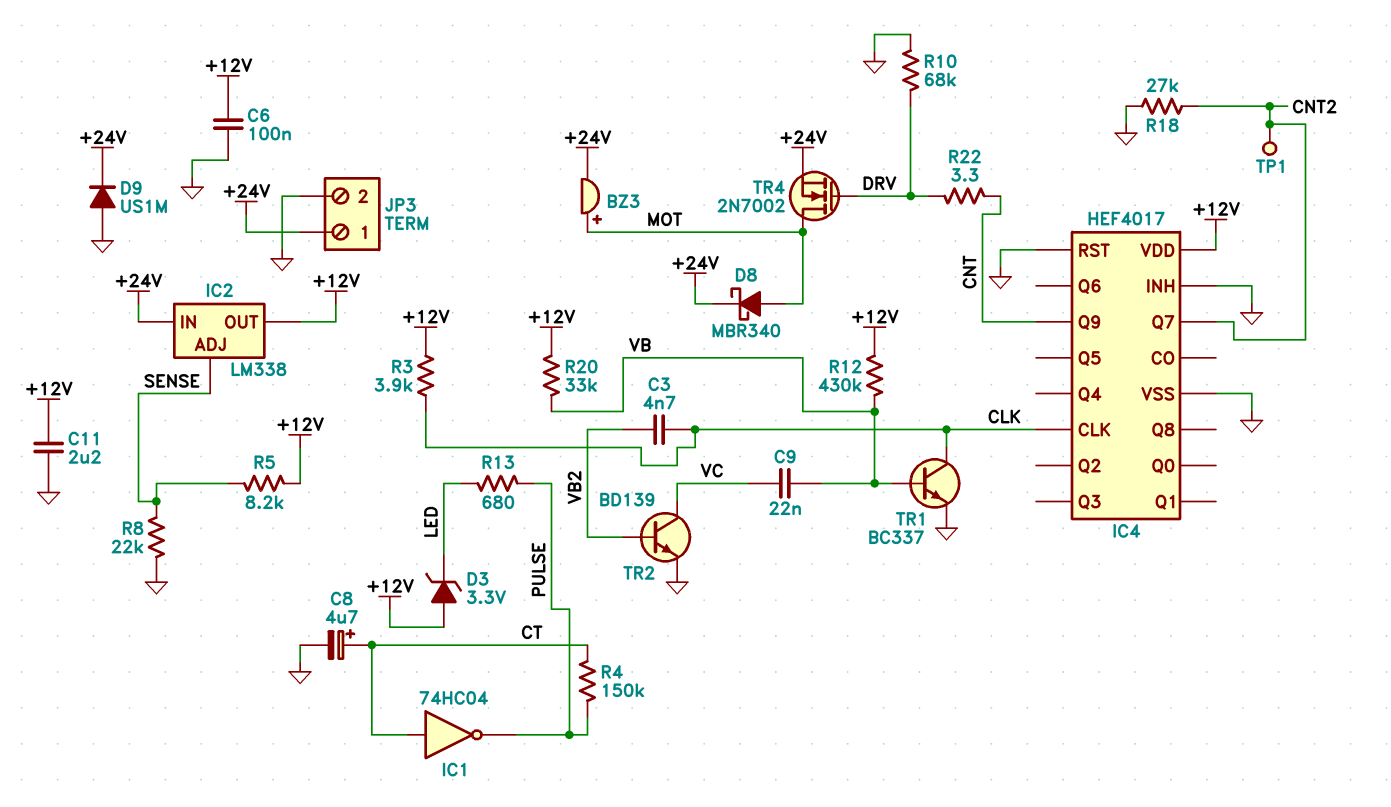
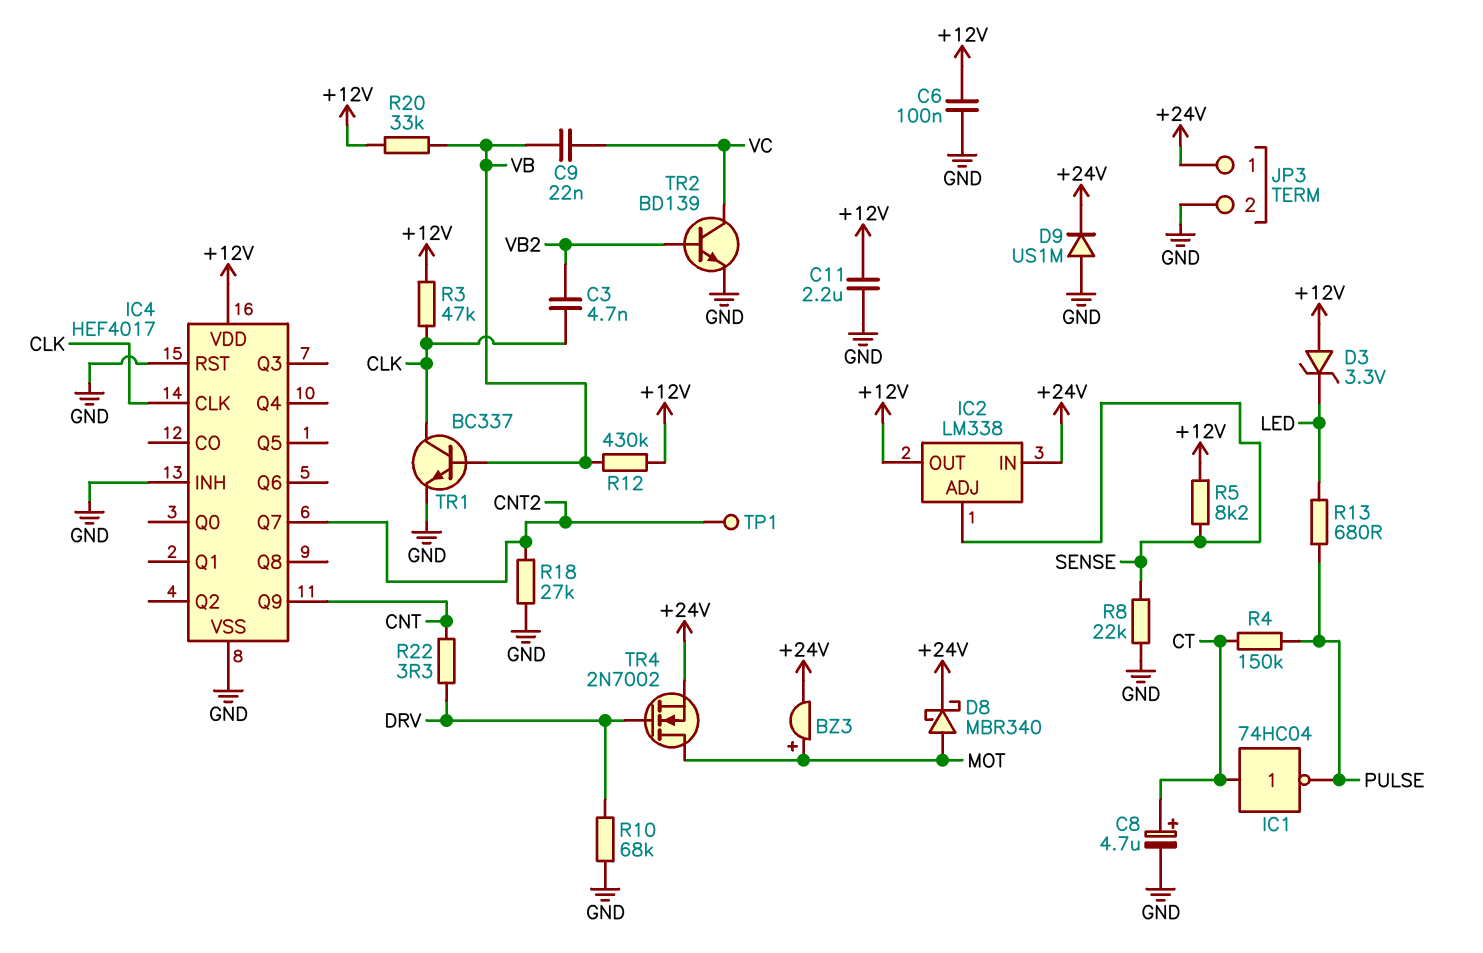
R3: 3.9k (+12V, CLK) -> 47k (+12V, CLK)

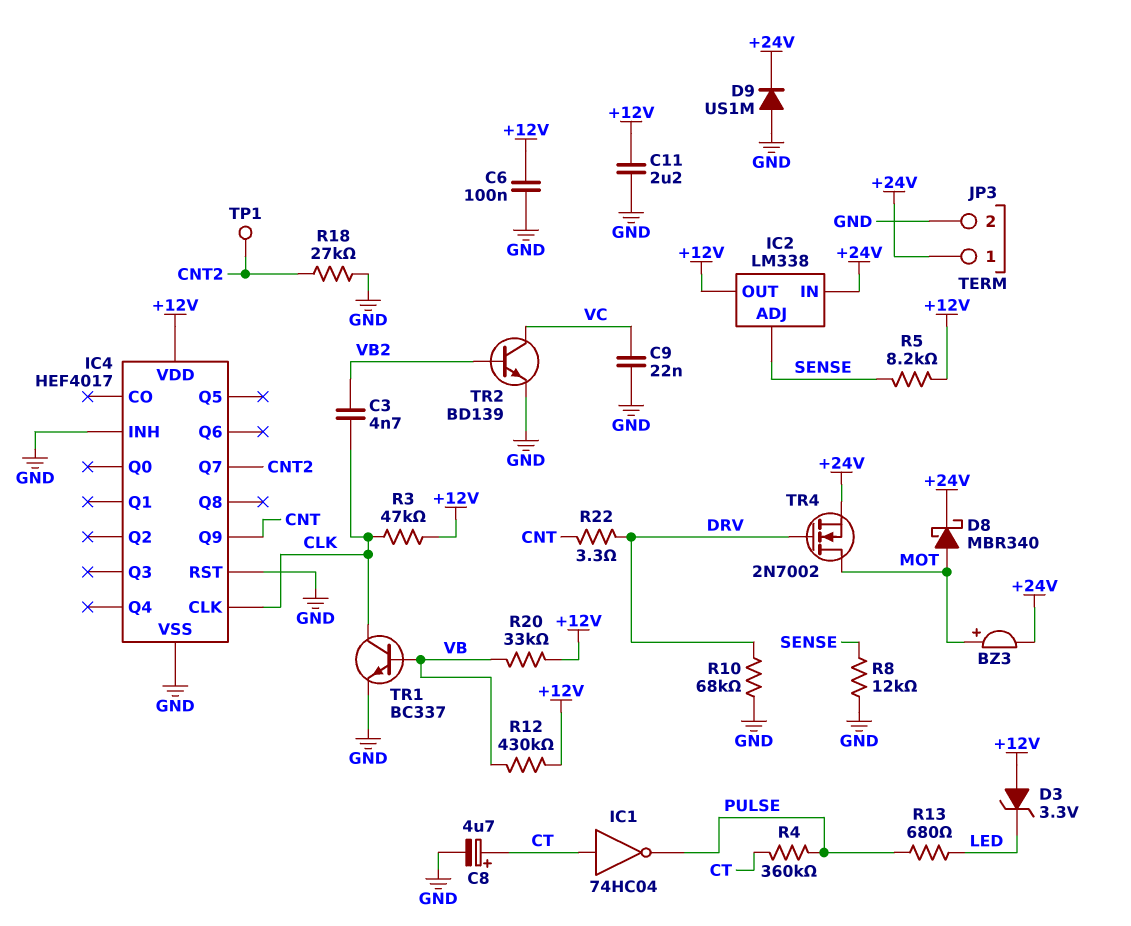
C9: 22nF (VB, VC) -> 22nF (GND, VC)
R4: 150k (CT, PULSE) -> 360k (CT, PULSE)
R8: 22k (GND, SENSE) -> 12k (GND, SENSE)

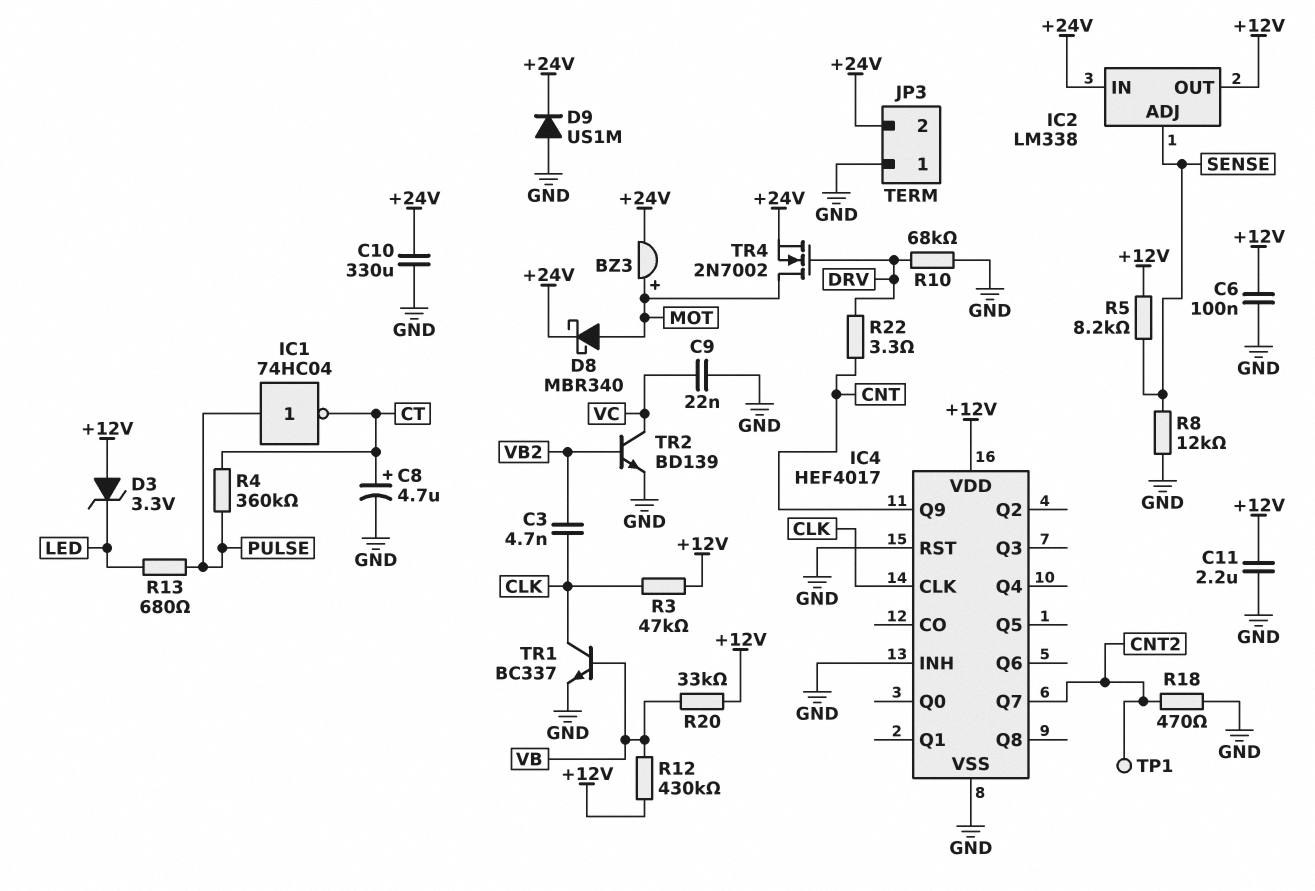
C10: none -> 330uF (+24V, GND)
IC1: NOT 74HC04 (in CT, out PULSE) -> NOT 74HC04 (in PULSE, out CT)
JP3 pin 1: +24V -> GND
JP3 pin 2: GND -> +24V
R18: 27k (CNT2, GND) -> 470 (CNT2, GND)

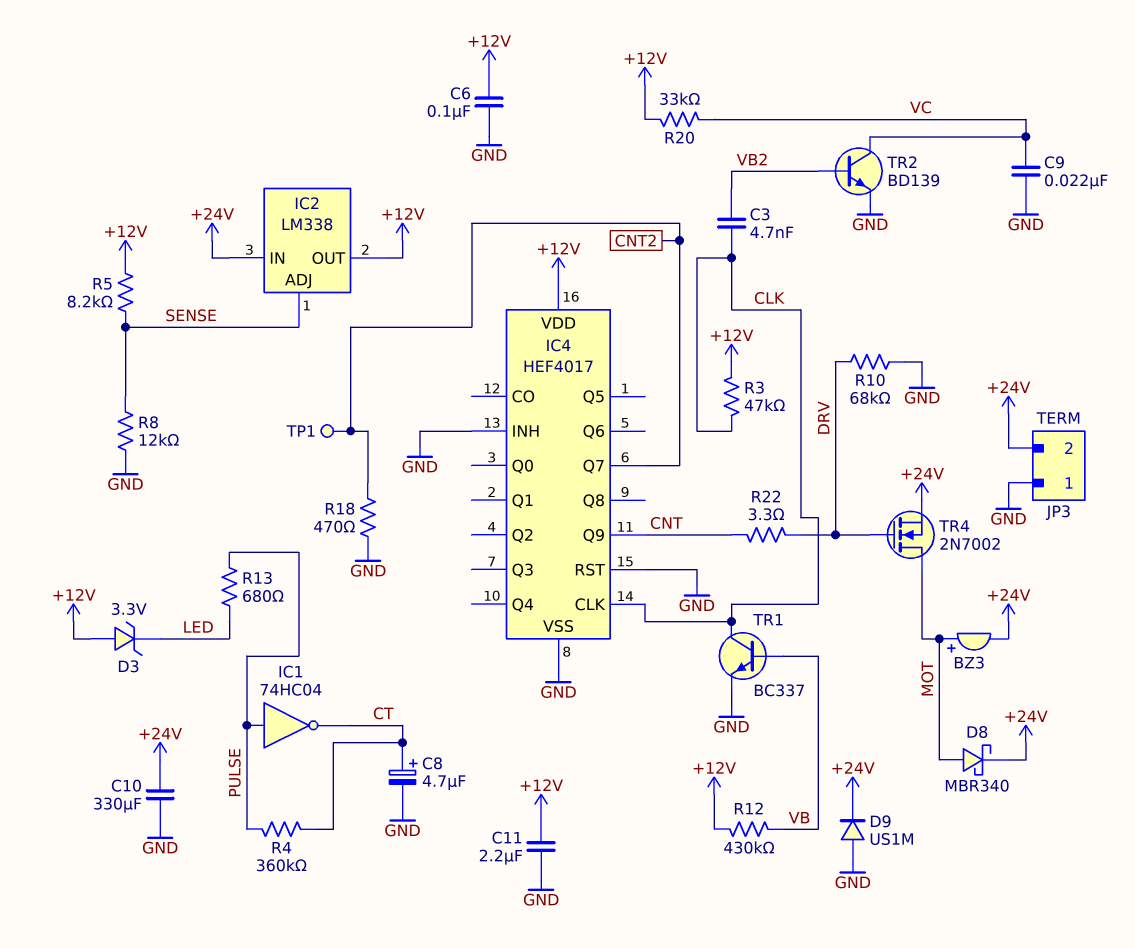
R20: 33k (+12V, VB) -> 33k (+12V, VC)

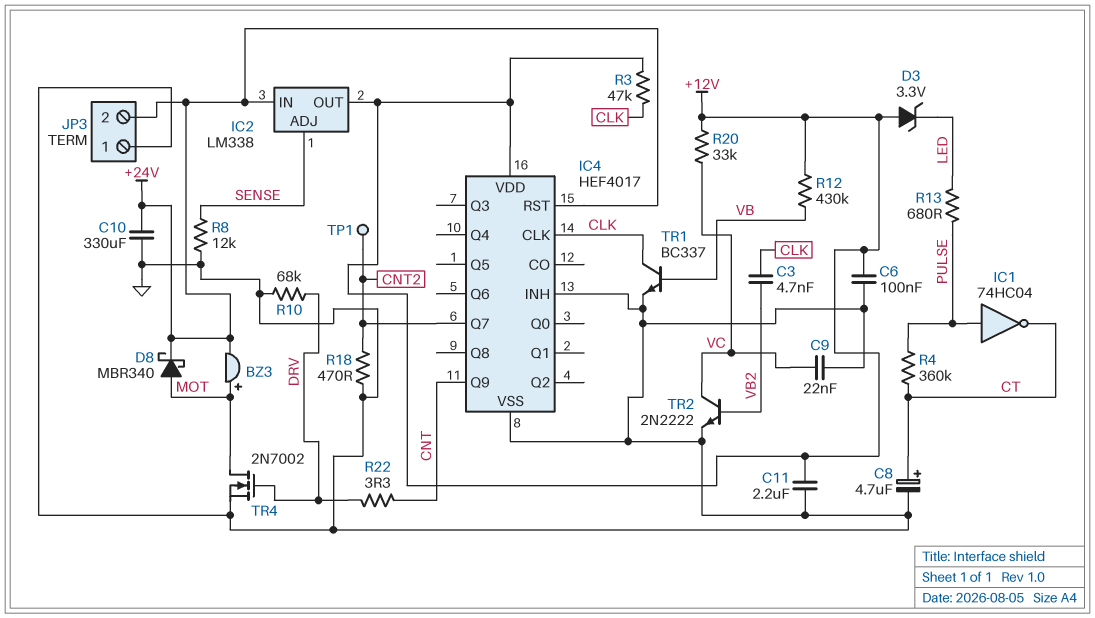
D9: diode US1M (A GND, K +24V) -> none
IC4 pin RST: GND -> +24V
R5: 8.2k (+12V, SENSE) -> none
TR2: NPN BD139 (B VB2, C VC, E GND) -> NPN 2N2222 (B VB2, C VC, E GND)
TR4: NMOS 2N7002 (G DRV, D MOT, S +24V) -> NMOS 2N7002 (G DRV, D MOT, S GND)

